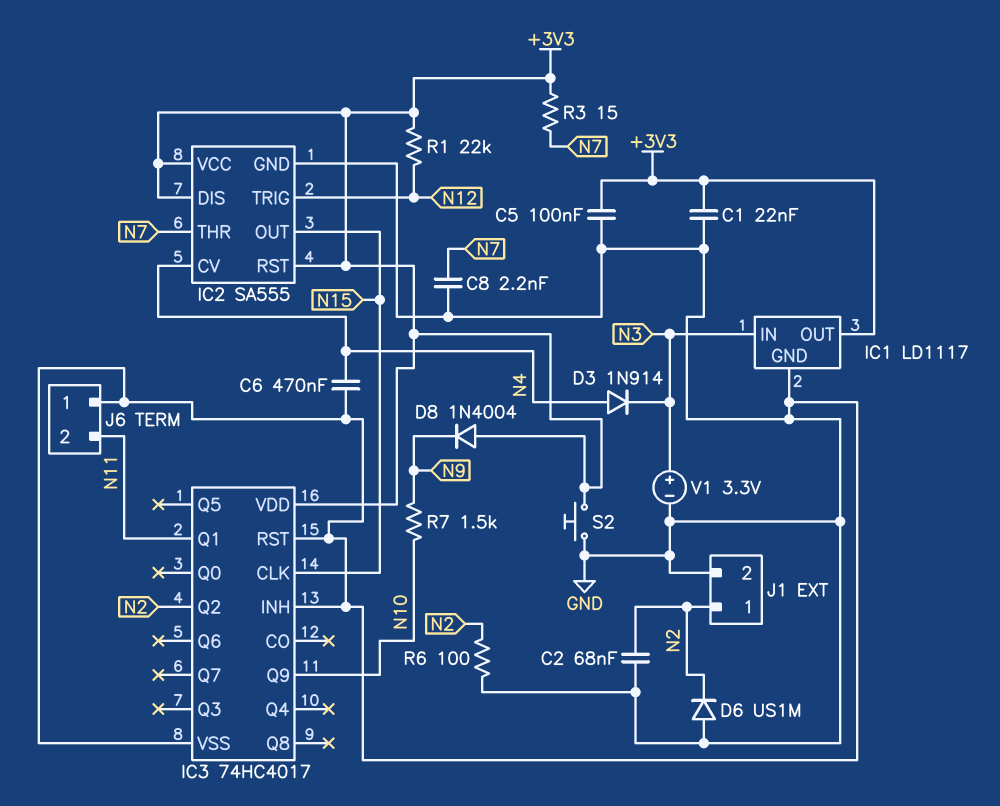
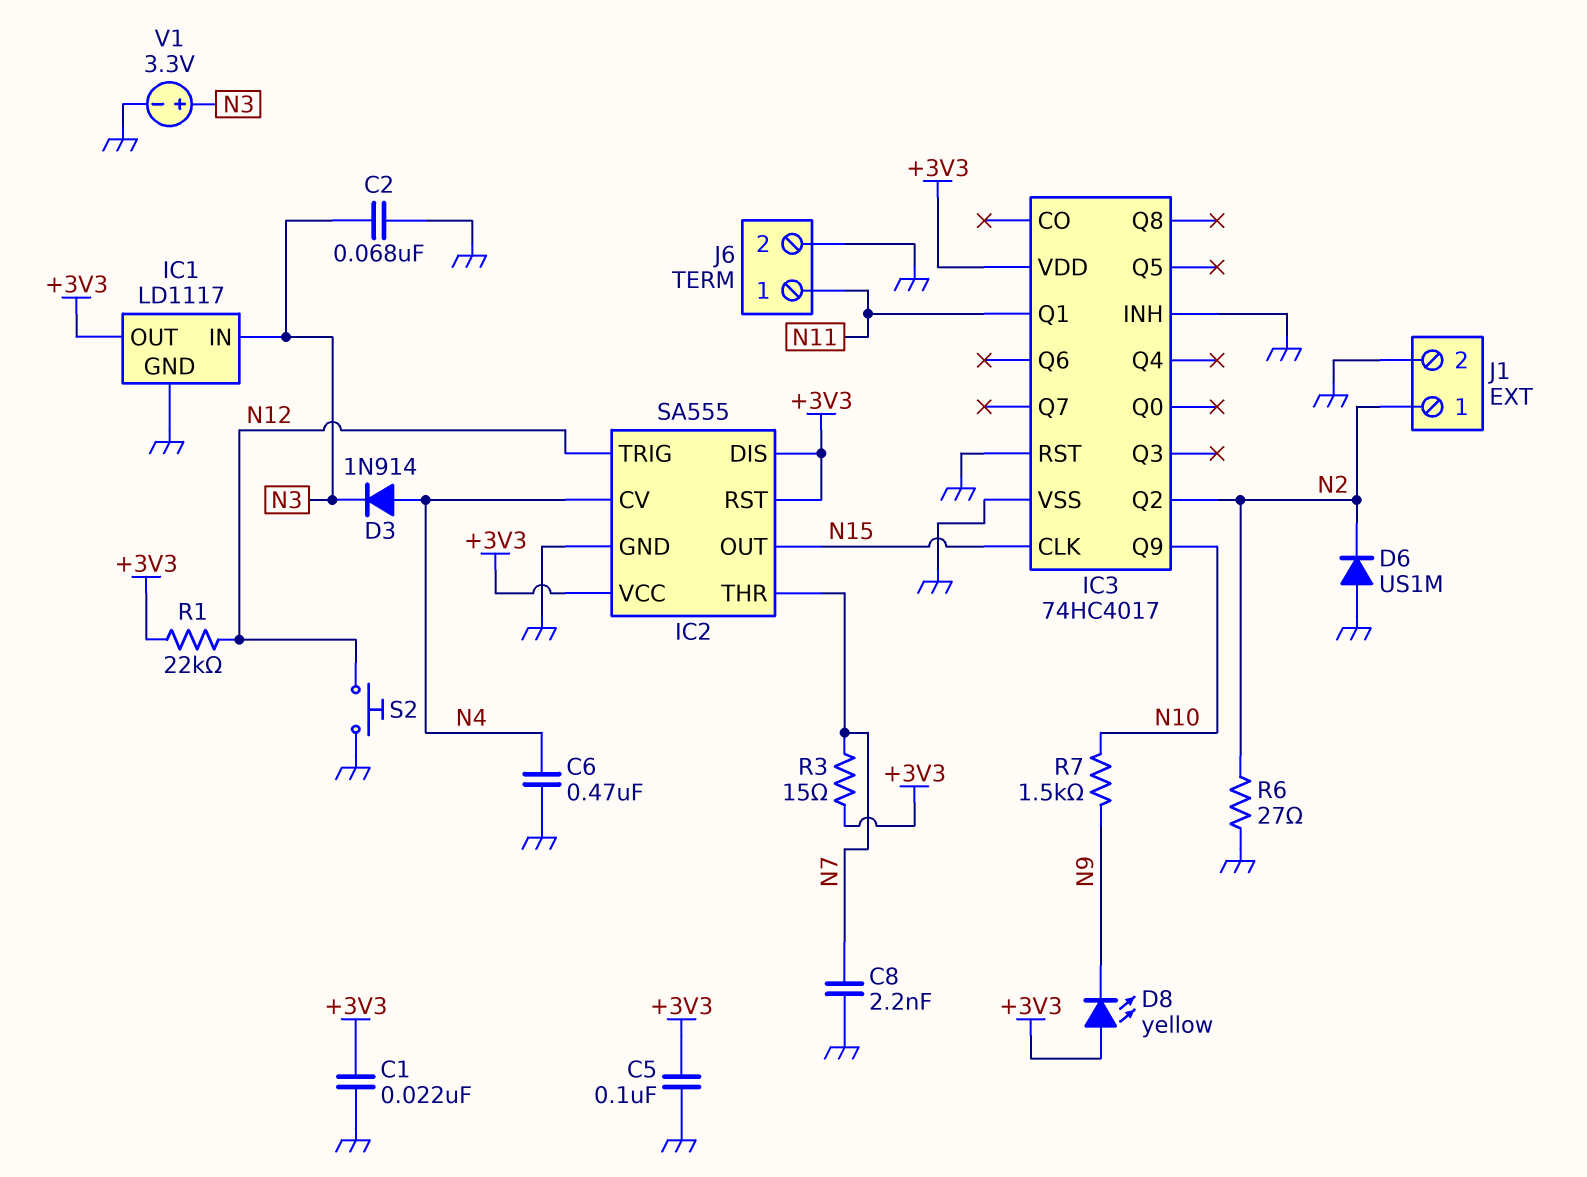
C2: 68nF (GND, N2) -> 68nF (GND, N3)
D8: diode 1N4004 (A +3V3, K N9) -> LED yellow (A +3V3, K N9)
J6 pin 1: GND -> N11
J6 pin 2: N11 -> GND
R6: 100 (GND, N2) -> 27 (GND, N2)
S2: button (+3V3, GND) -> button (GND, N12)

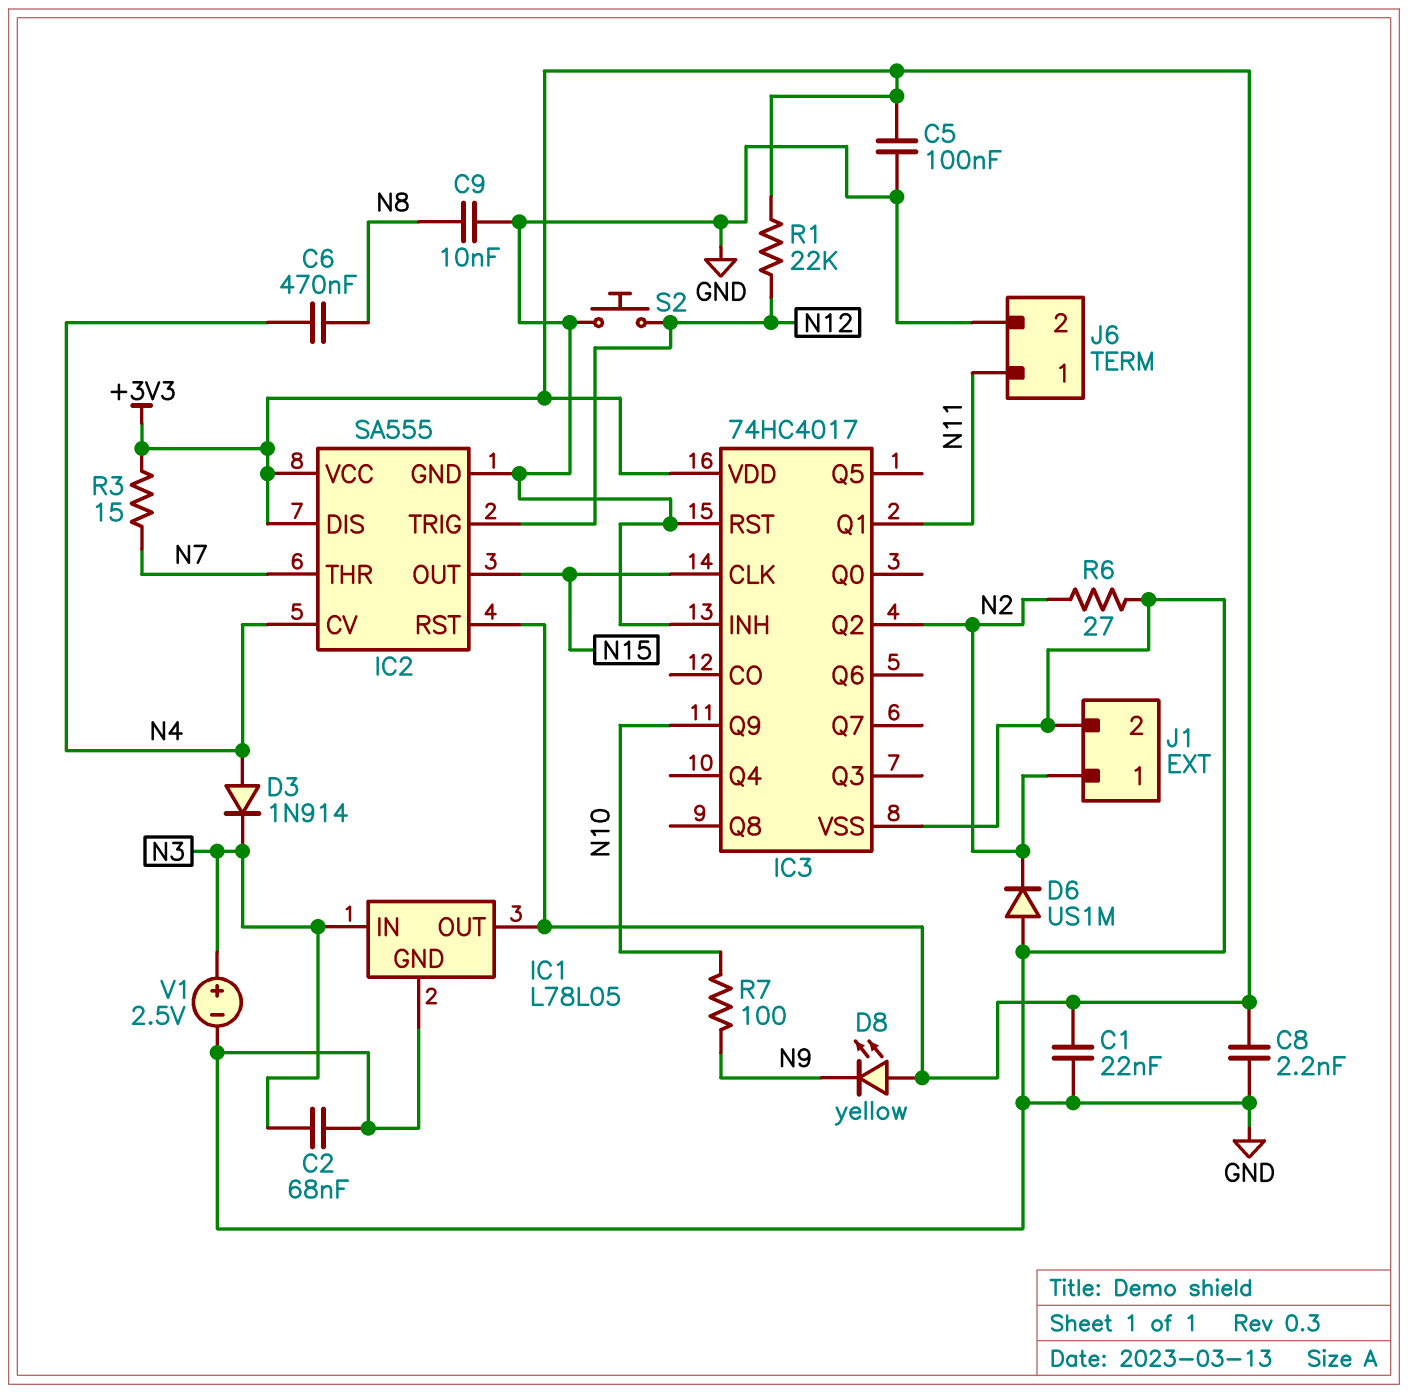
C6: 470nF (GND, N4) -> 470nF (N4, N8)
C8: 2.2nF (GND, N7) -> 2.2nF (+3V3, GND)
C9: none -> 10nF (GND, N8)
IC1: LD1117 -> L78L05
R7: 1.5k (N9, N10) -> 100 (N9, N10)
V1: 3.3V (plus N3, minus GND) -> 2.5V (plus N3, minus GND)

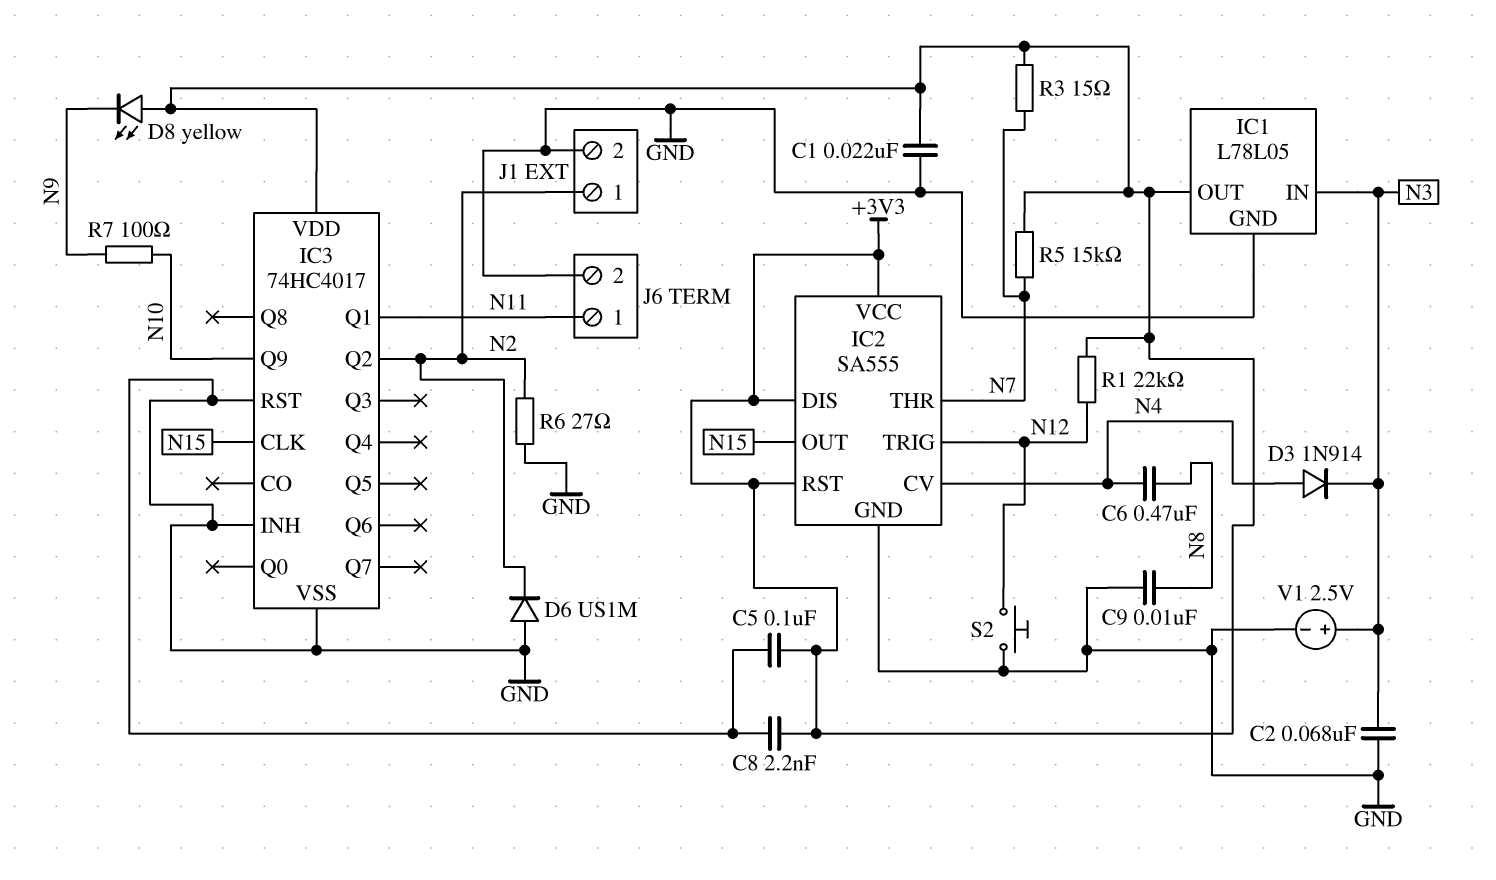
R5: none -> 15k (+3V3, N7)

